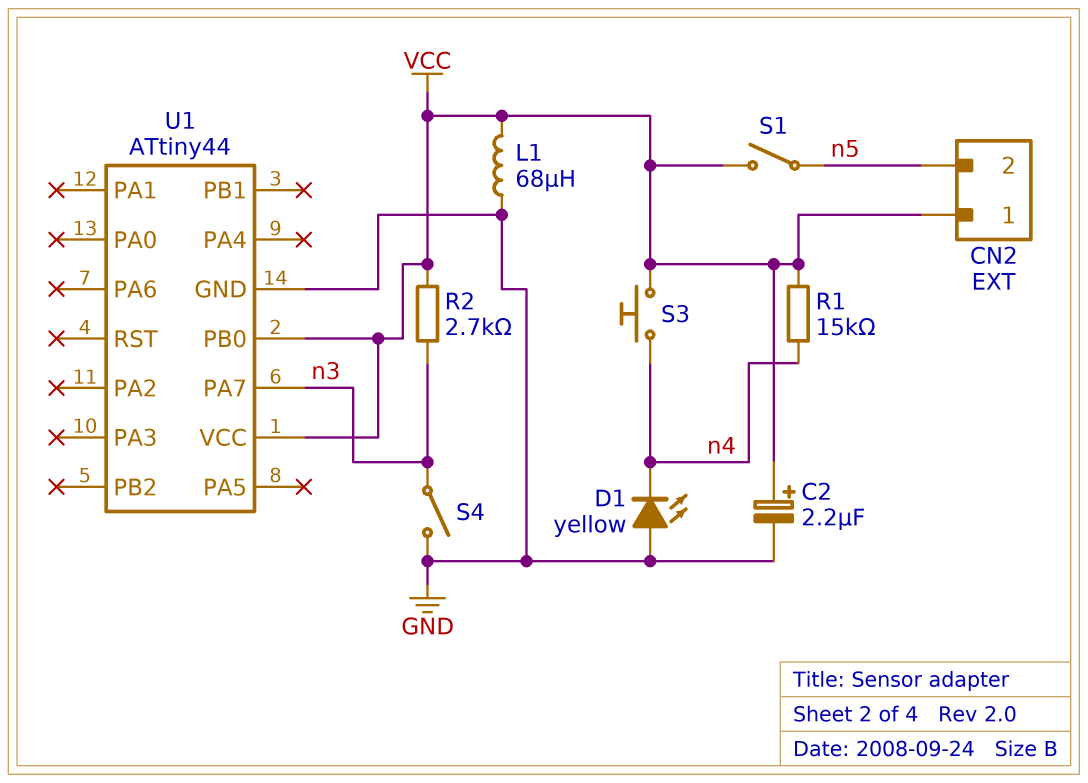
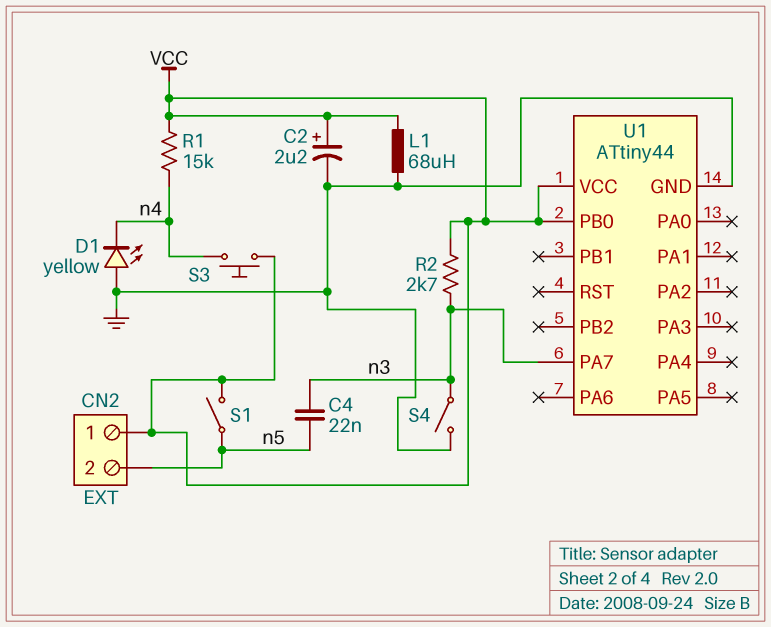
C4: none -> 22nF (n3, n5)

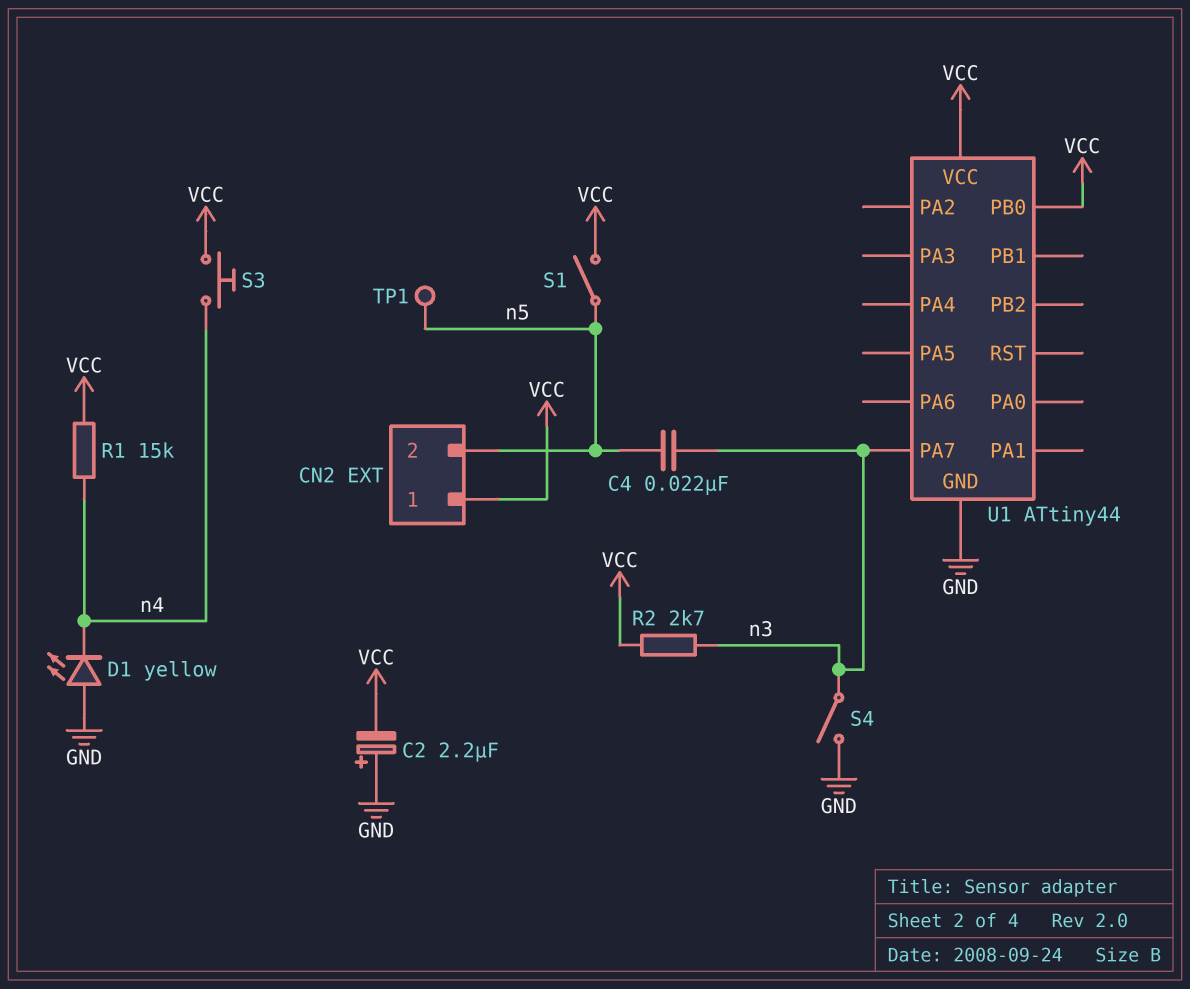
C2: 2.2uF (plus VCC, minus GND) -> 2.2uF (plus GND, minus VCC)
L1: 68uH (GND, VCC) -> none
TP1: none -> test point (n5)

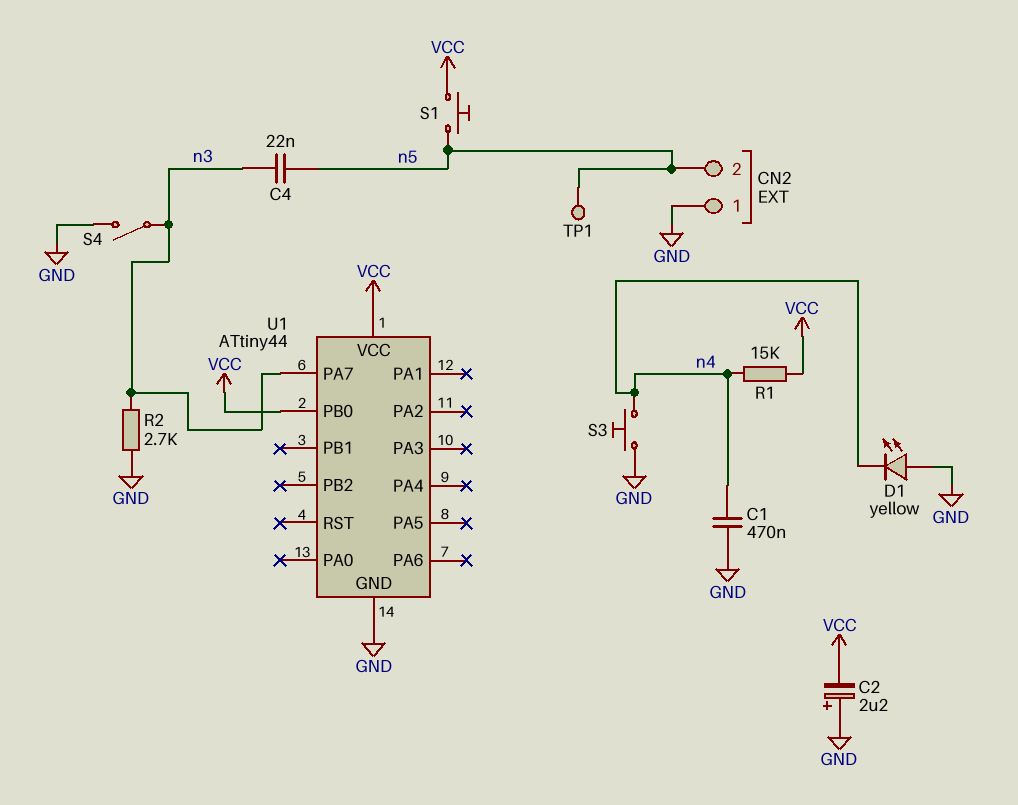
C1: none -> 470nF (GND, n4)
CN2 pin 1: VCC -> GND
R2: 2.7k (VCC, n3) -> 2.7k (GND, n3)
S1: switch (VCC, n5) -> button (VCC, n5)
S3: button (VCC, n4) -> button (GND, n4)

